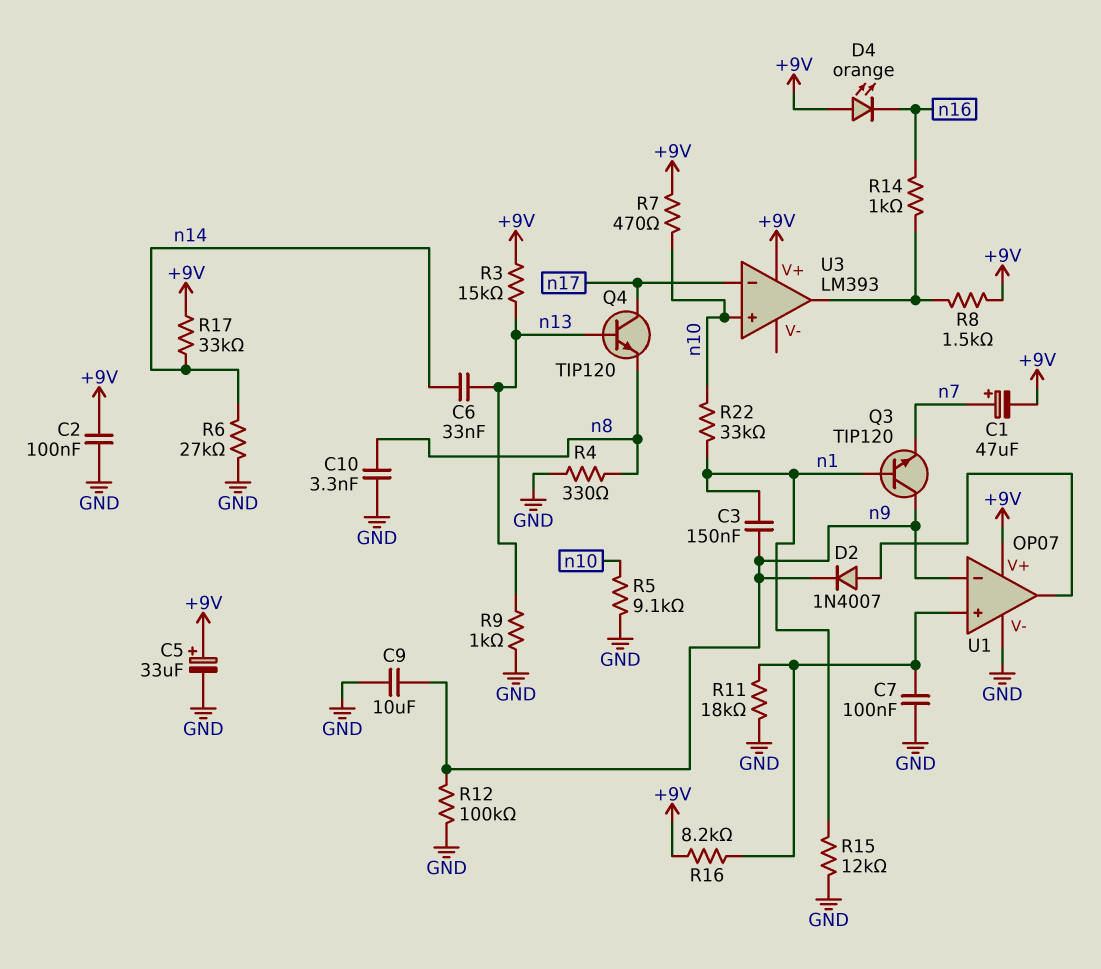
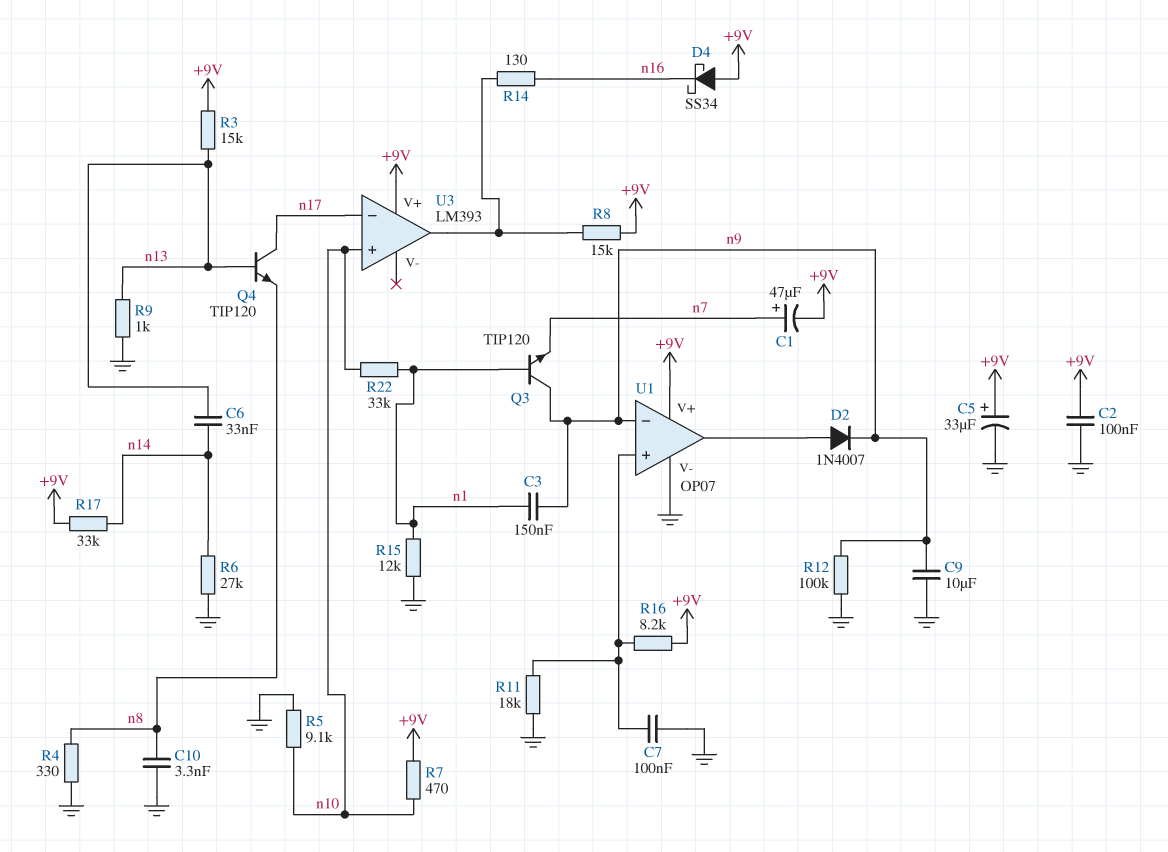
D4: LED orange (A +9V, K n16) -> schottky SS34 (A +9V, K n16)
R8: 1.5k (+9V, U3/out) -> 15k (+9V, U3/out)
R14: 1k (U3/out, n16) -> 130 (U3/out, n16)

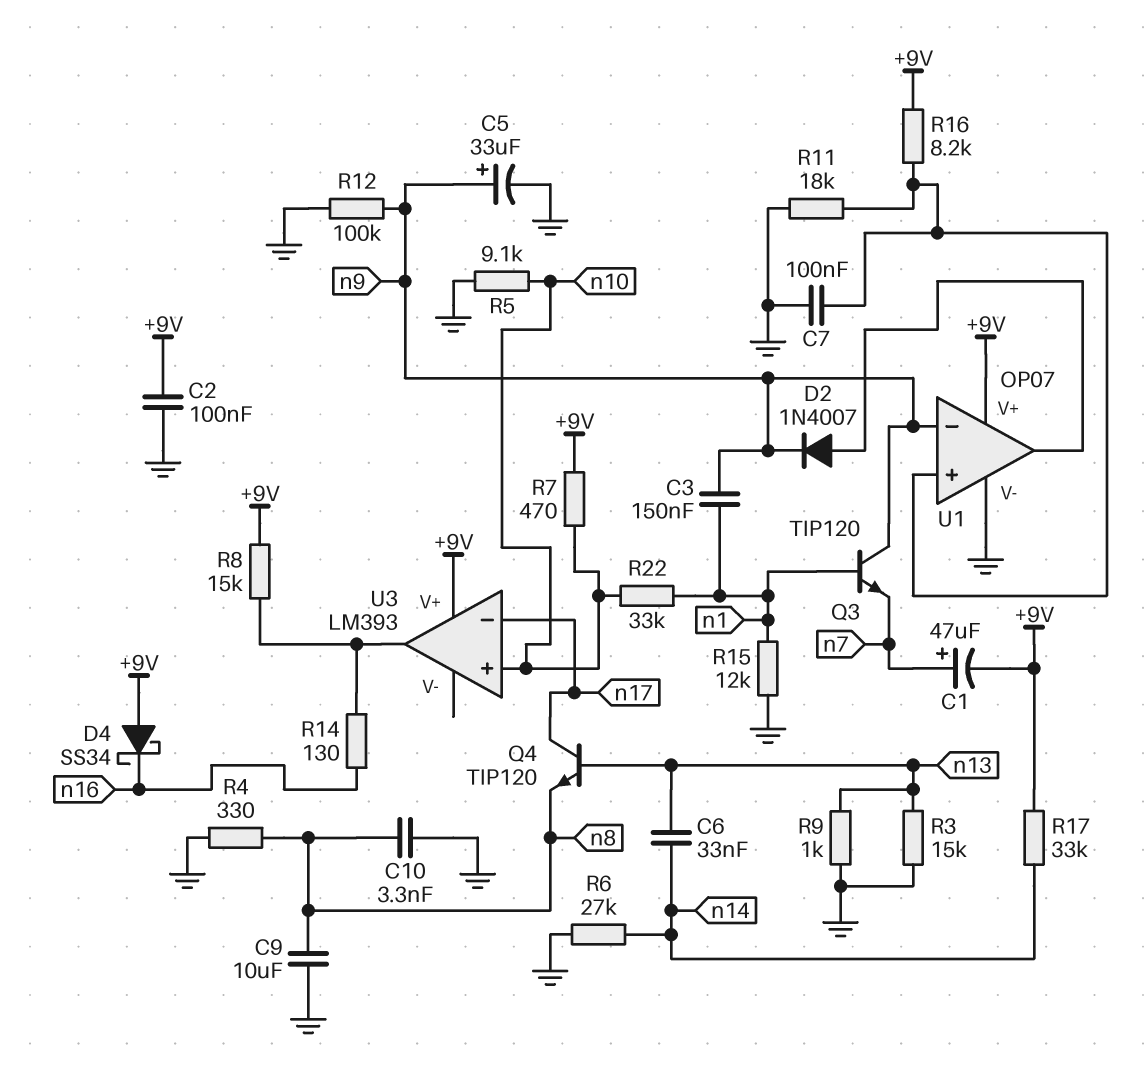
C5: 33uF (plus +9V, minus GND) -> 33uF (plus n9, minus GND)
C9: 10uF (GND, n9) -> 10uF (GND, n8)
R3: 15k (+9V, n13) -> 15k (GND, n13)

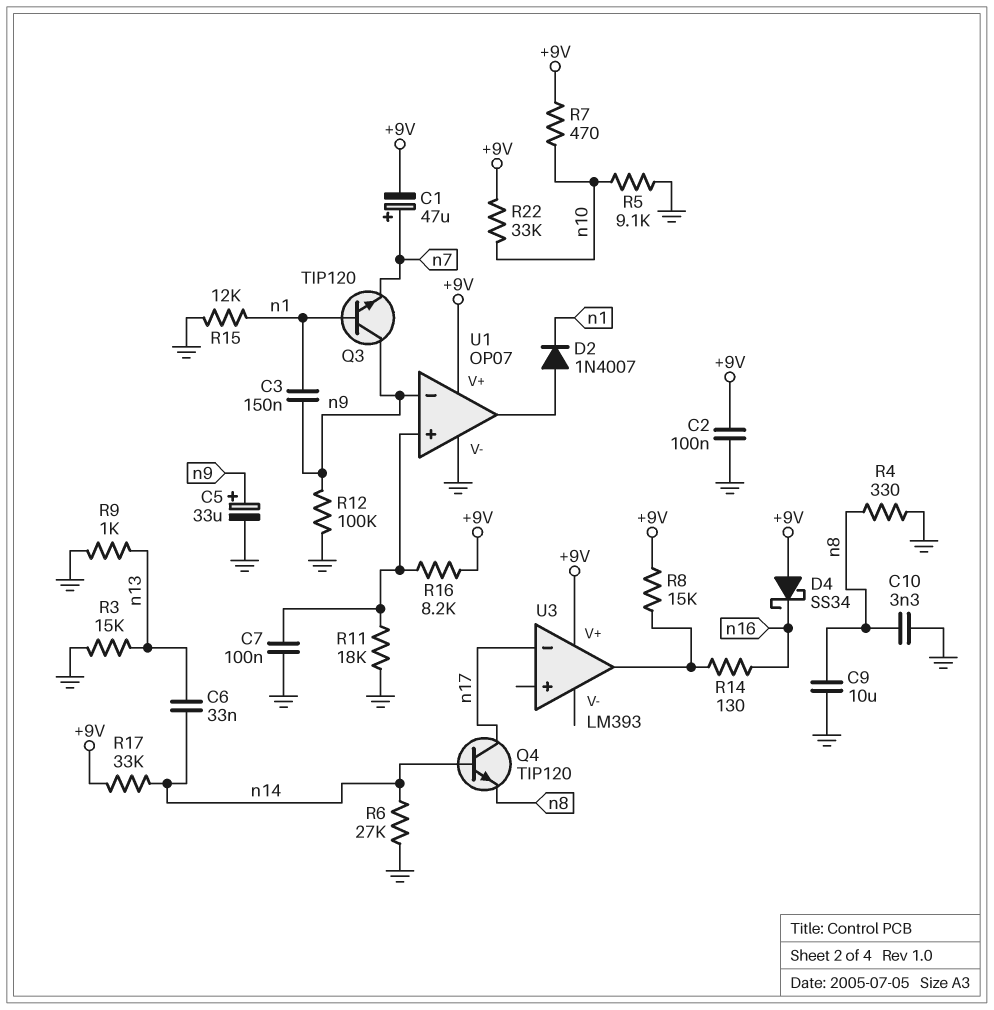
D2: diode 1N4007 (A U1/out, K n9) -> diode 1N4007 (A U1/out, K n1)
Q4: NPN TIP120 (B n13, C n17, E n8) -> NPN TIP120 (B n14, C n17, E n8)
R22: 33k (n1, n10) -> 33k (+9V, n10)
U3 pin in+: n10 -> none

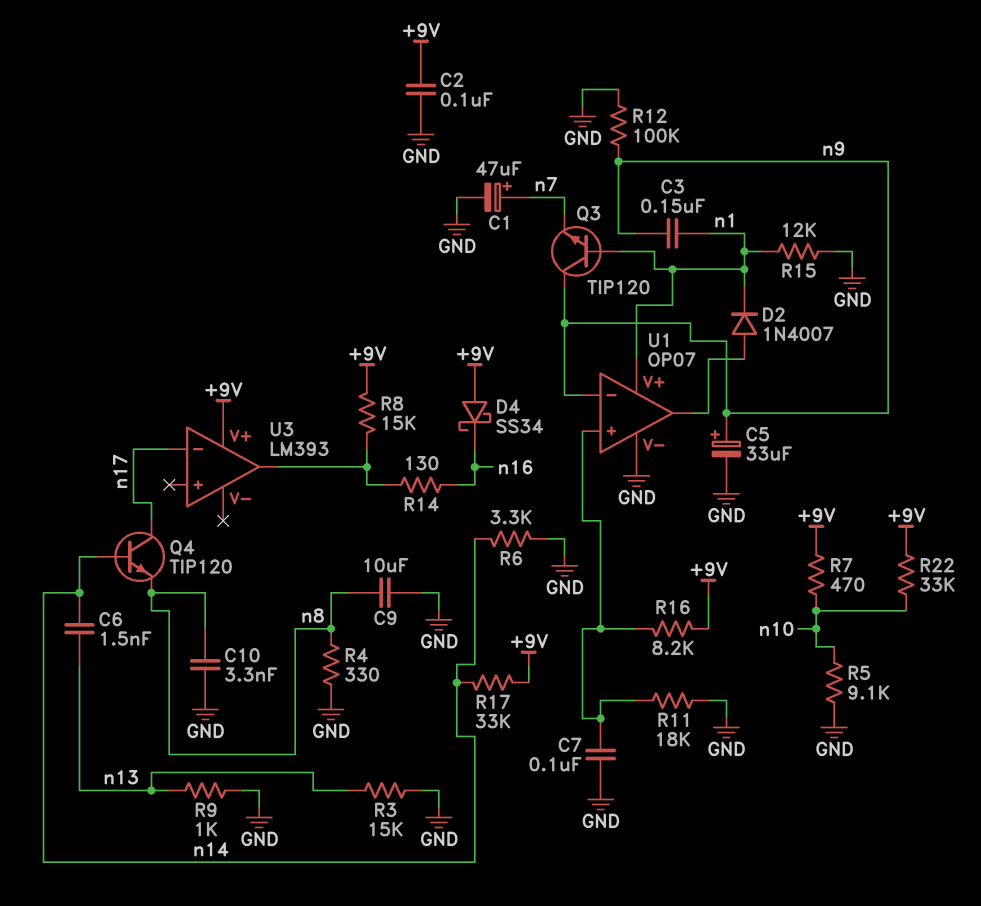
C1: 47uF (plus n7, minus +9V) -> 47uF (plus n7, minus GND)
C6: 33nF (n13, n14) -> 1.5nF (n13, n14)
R6: 27k (GND, n14) -> 3.3k (GND, n14)
U1 pin V+: +9V -> n1

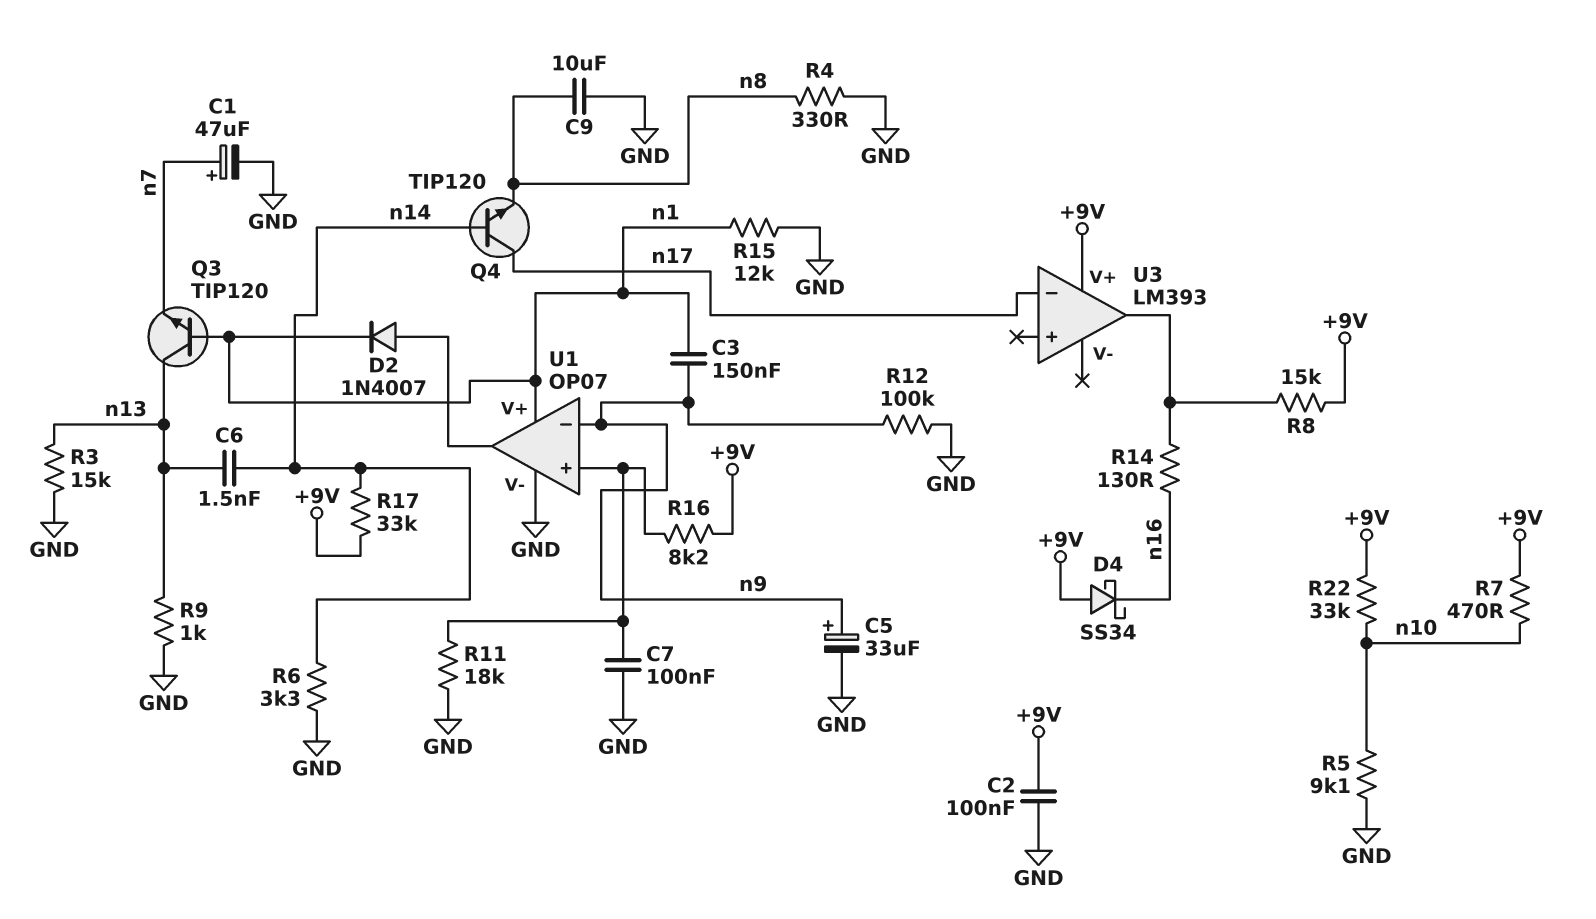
C10: 3.3nF (GND, n8) -> none
Q3: NPN TIP120 (B n1, C n9, E n7) -> NPN TIP120 (B n1, C n13, E n7)

